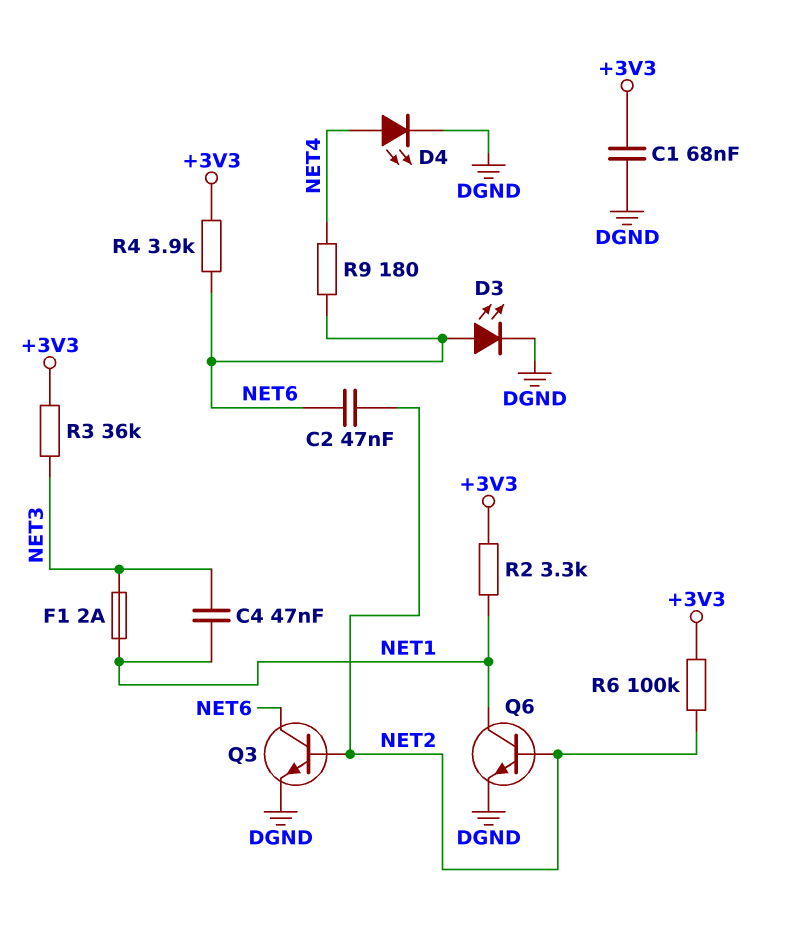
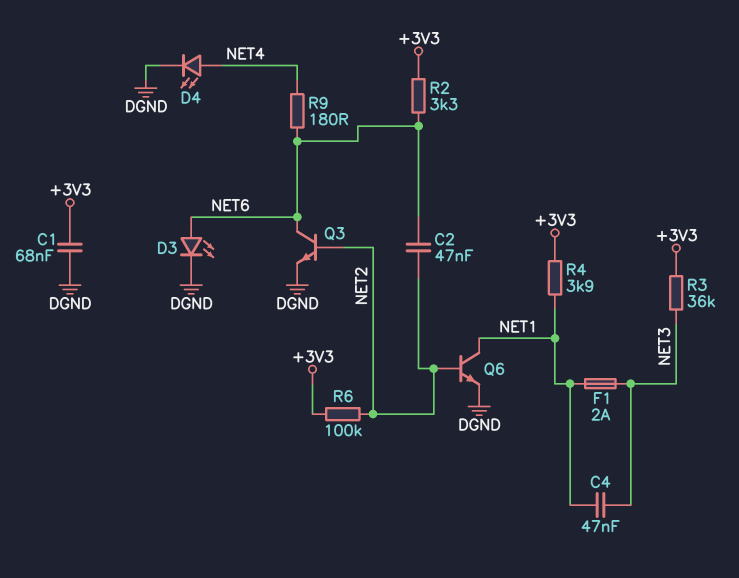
R2: 3.3k (+3V3, NET1) -> 3.3k (+3V3, NET6)
R4: 3.9k (+3V3, NET6) -> 3.9k (+3V3, NET1)

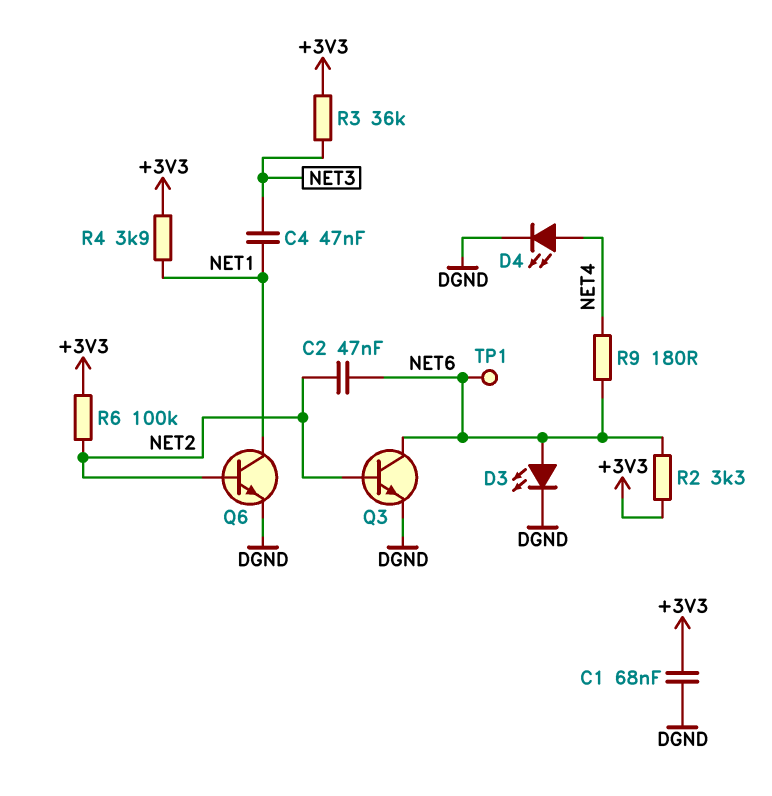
F1: 2A (NET1, NET3) -> none
TP1: none -> test point (NET6)

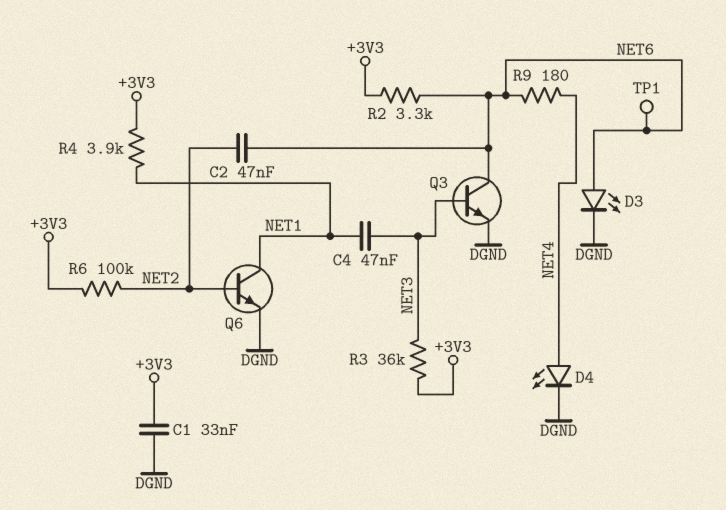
C1: 68nF (+3V3, DGND) -> 33nF (+3V3, DGND)
Q3: NPN (B NET2, C NET6, E DGND) -> NPN (B NET3, C NET6, E DGND)

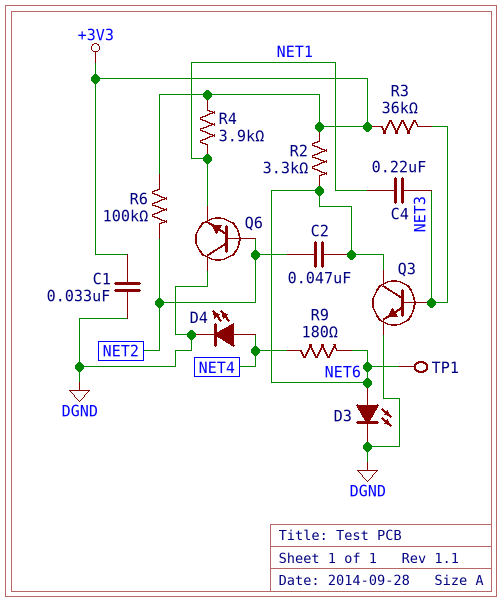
C4: 47nF (NET1, NET3) -> 220nF (NET1, NET3)
Q6: NPN (B NET2, C NET1, E DGND) -> NPN (B NET2, C DGND, E NET1)

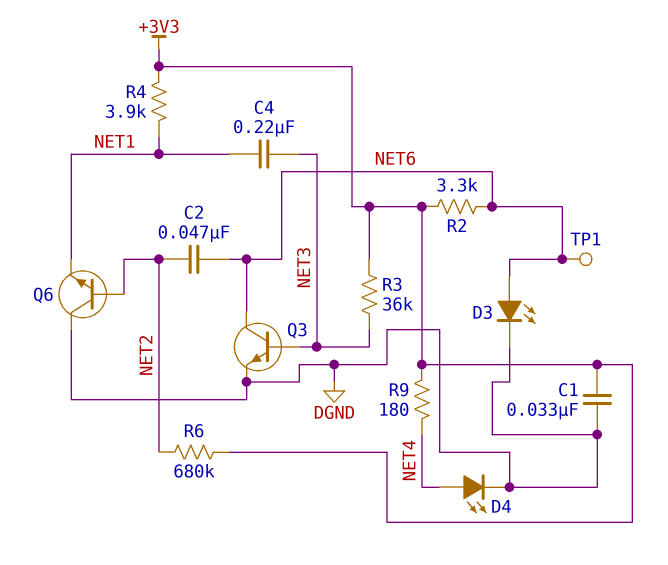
R6: 100k (+3V3, NET2) -> 680k (+3V3, NET2)
R9: 180 (NET4, NET6) -> 180 (+3V3, NET4)

